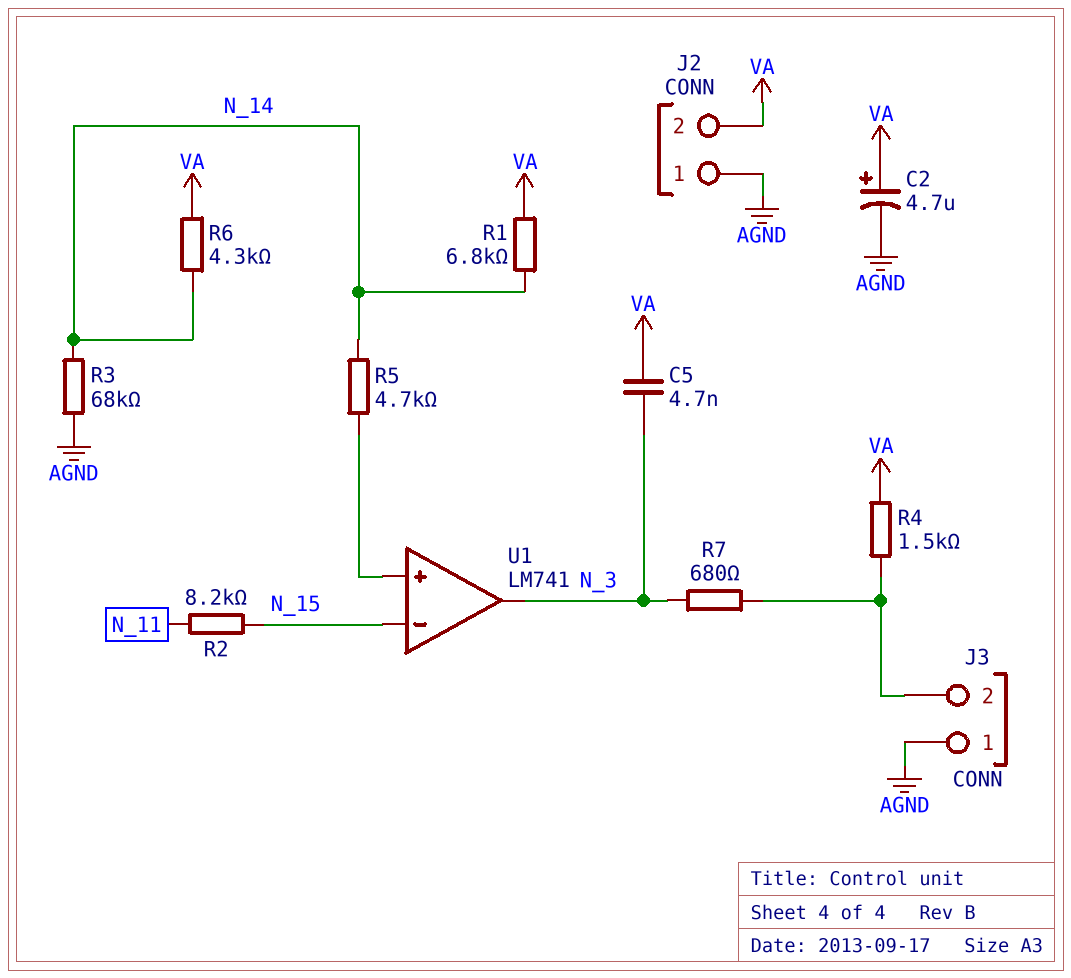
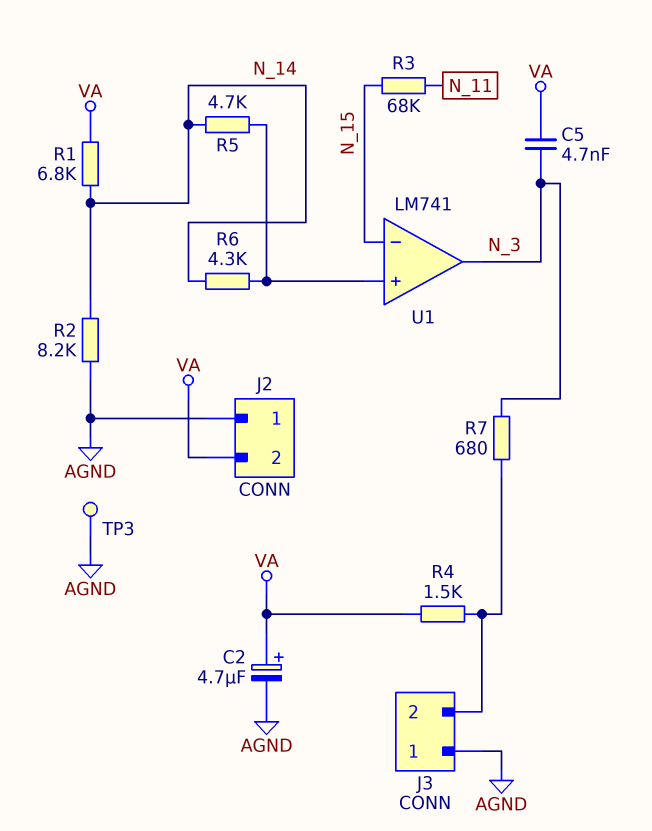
R2: 8.2k (N_11, N_15) -> 8.2k (AGND, N_14)
R3: 68k (AGND, N_14) -> 68k (N_11, N_15)
R6: 4.3k (N_14, VA) -> 4.3k (N_14, U1/in+)
TP3: none -> test point (AGND)

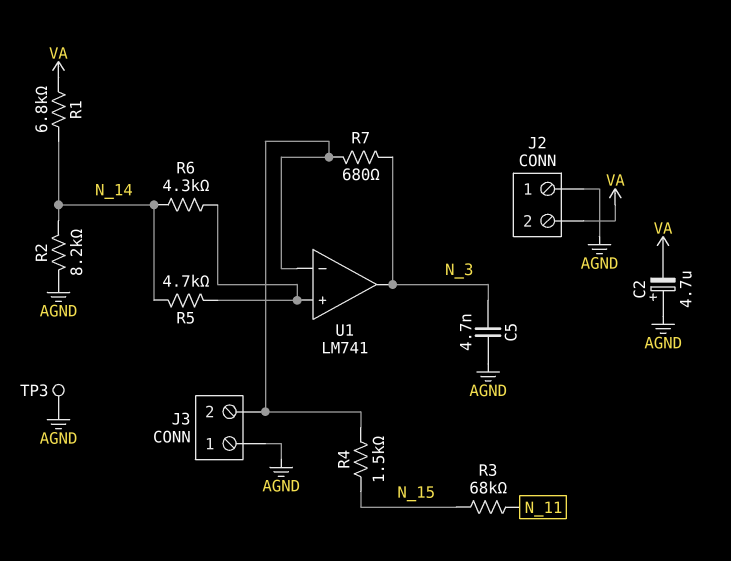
C2: 4.7uF (plus VA, minus AGND) -> 4.7uF (plus AGND, minus VA)
C5: 4.7nF (N_3, VA) -> 4.7nF (AGND, N_3)
R4: 1.5k (J3/2, VA) -> 1.5k (J3/2, N_15)
U1 pin in-: N_15 -> J3/2

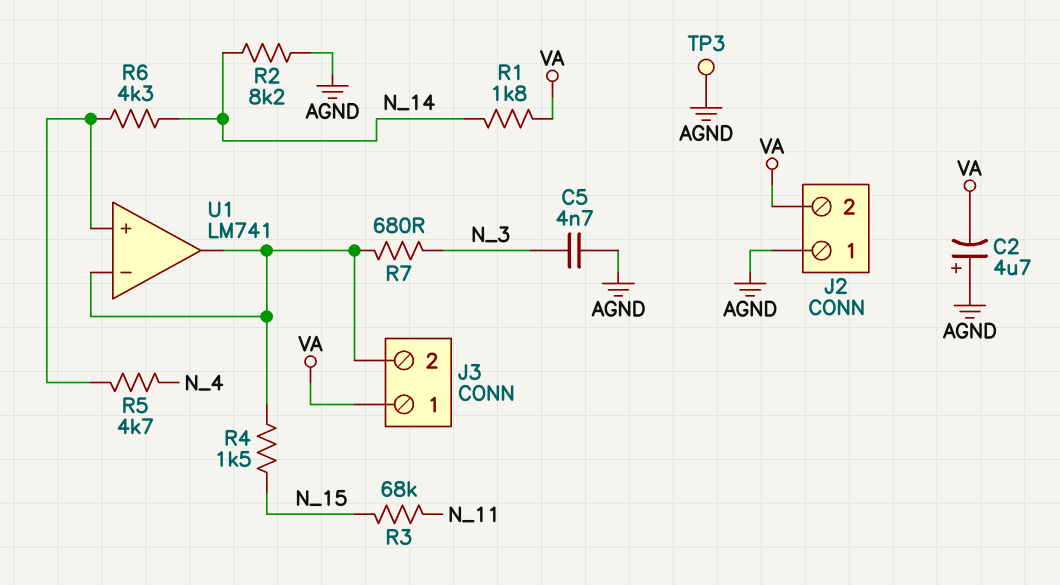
J3 pin 1: AGND -> VA
R1: 6.8k (N_14, VA) -> 1.8k (N_14, VA)
R5: 4.7k (N_14, U1/in+) -> 4.7k (N_4, U1/in+)
U1 pin out: N_3 -> J3/2

